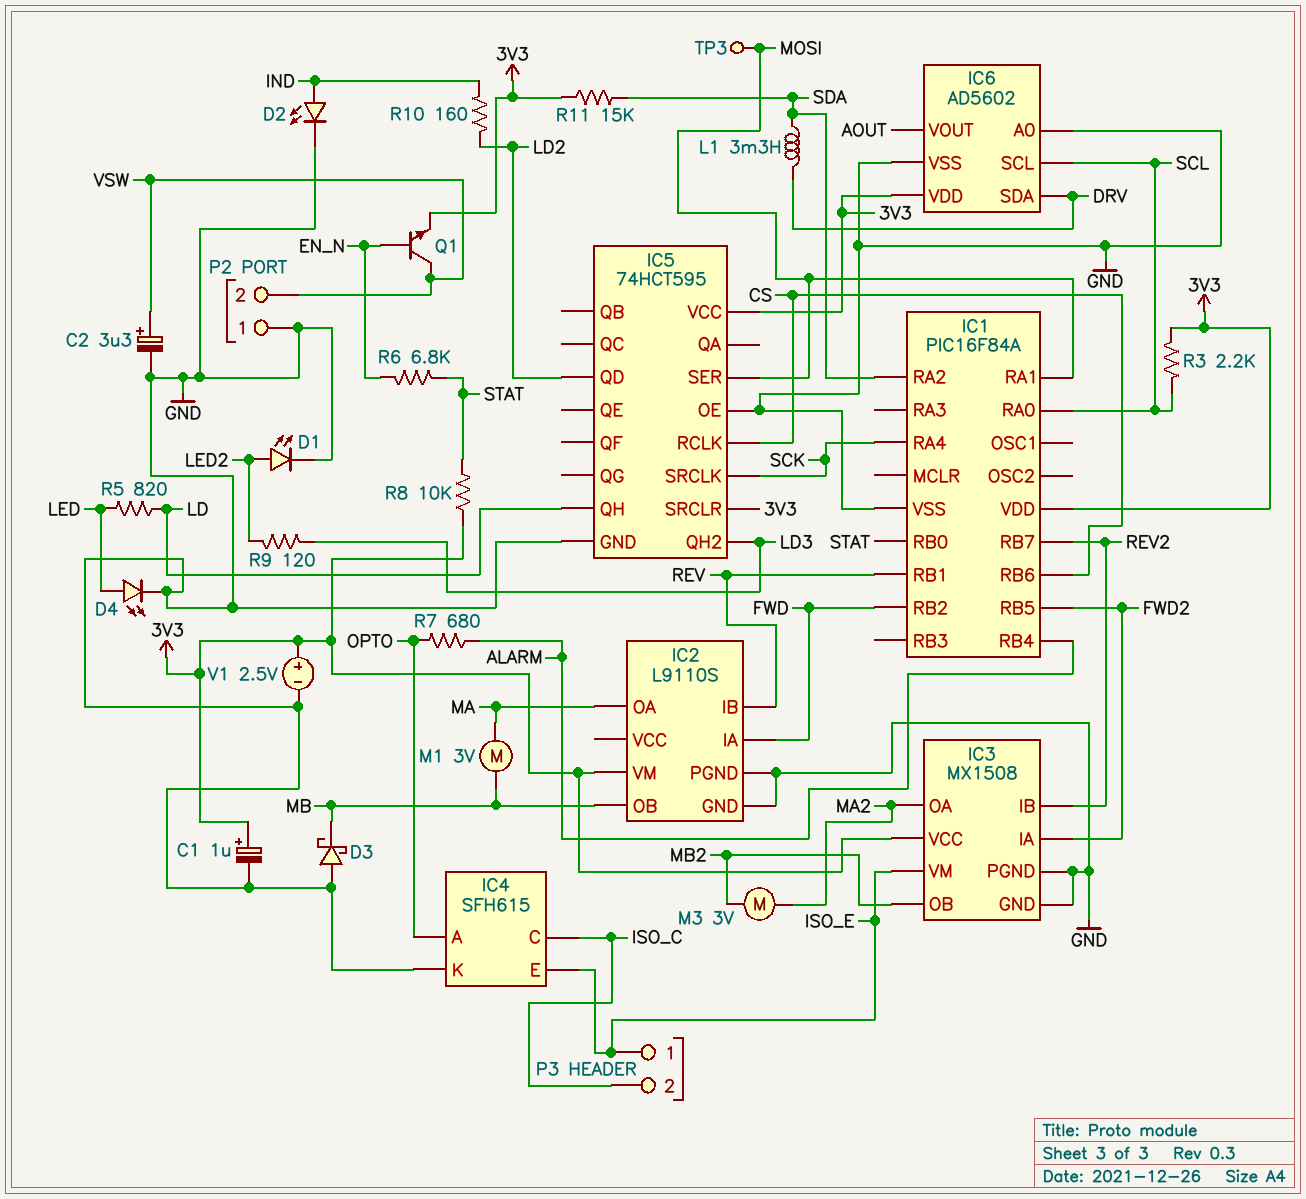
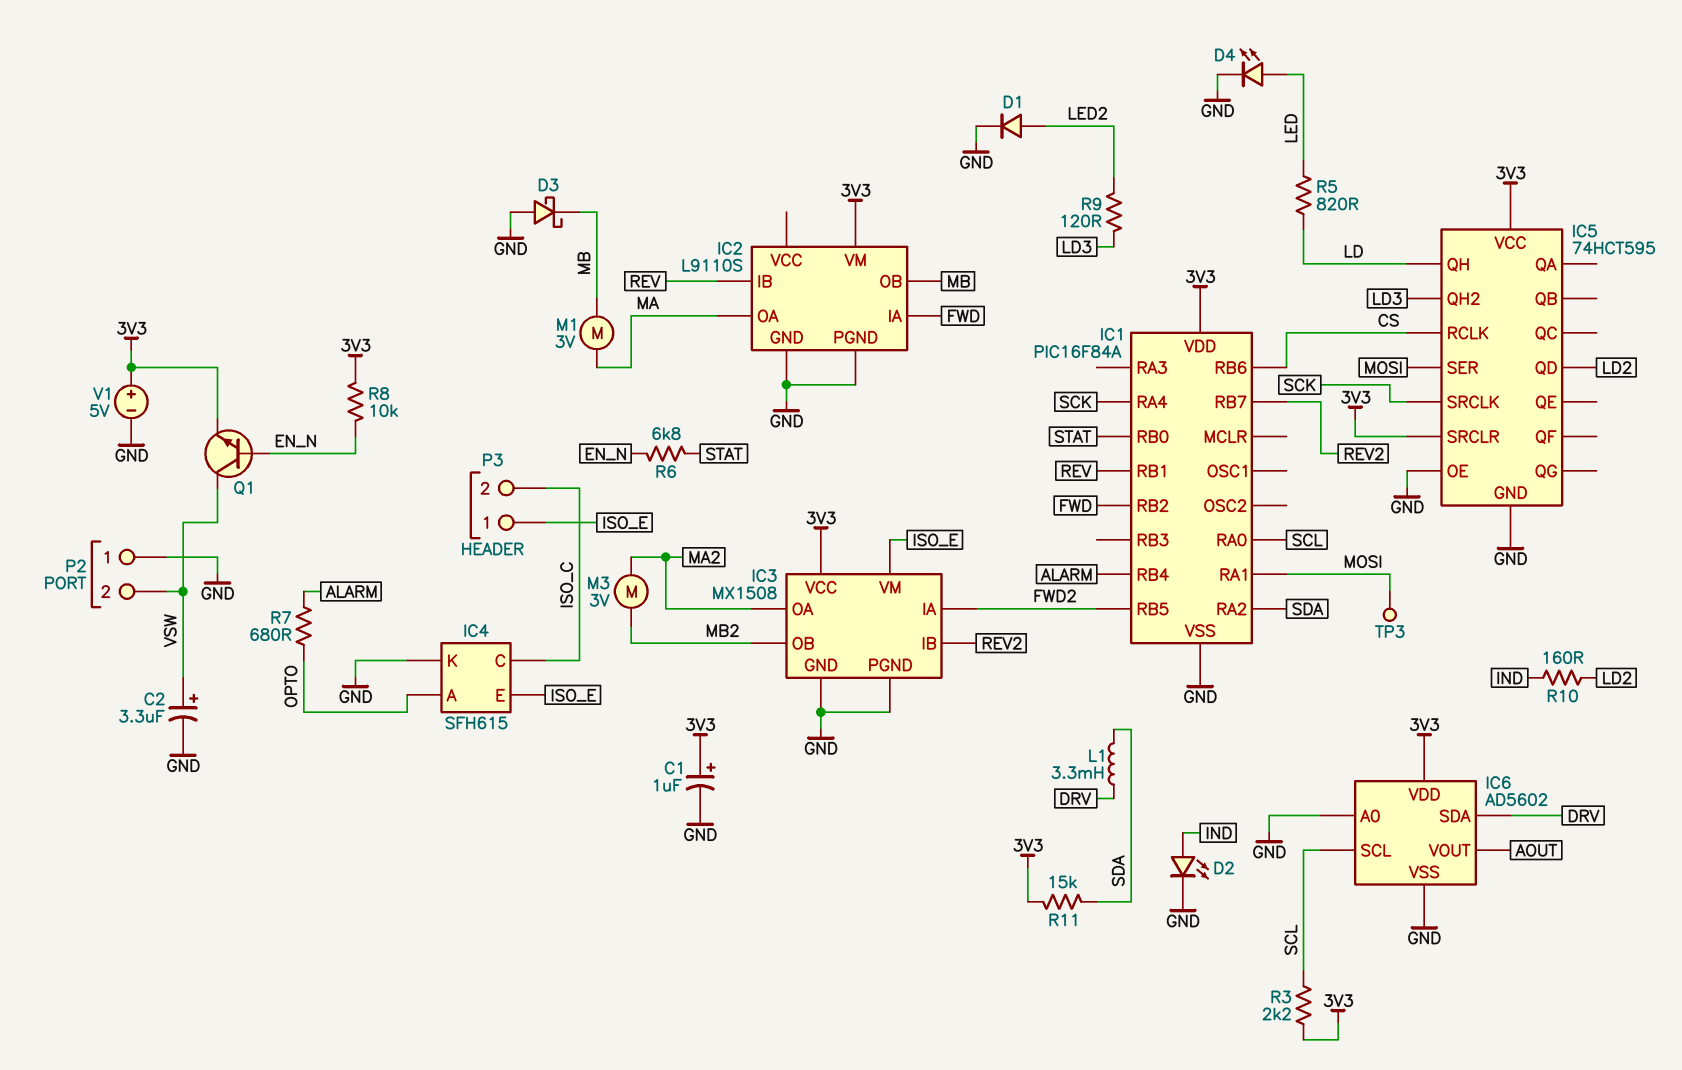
D1: LED (A LED2, K GND) -> diode (A LED2, K GND)
R8: 10k (3V3, STAT) -> 10k (3V3, EN_N)
V1: 2.5V (plus 3V3, minus GND) -> 5V (plus 3V3, minus GND)

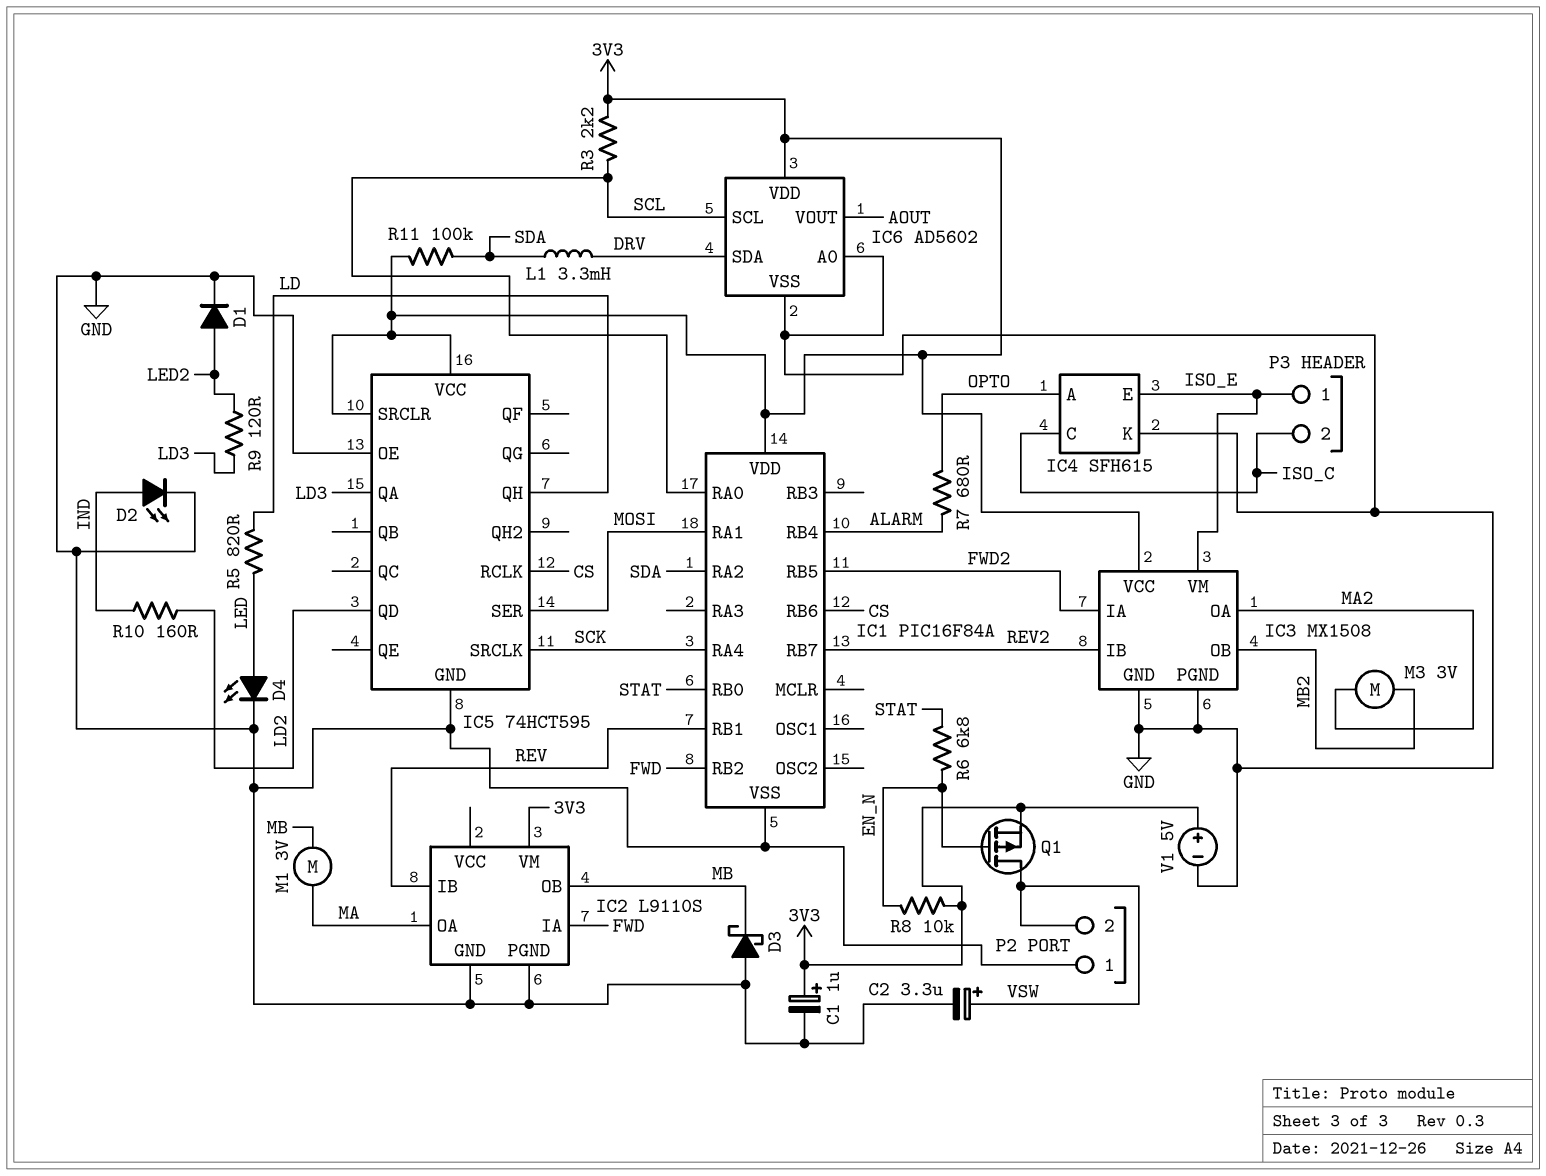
IC5 pin QA: none -> LD3
IC5 pin QH2: LD3 -> none
Q1: NPN (B EN_N, C VSW, E 3V3) -> PMOS (G EN_N, D VSW, S 3V3)
R11: 15k (3V3, SDA) -> 100k (3V3, SDA)
TP3: test point (MOSI) -> none

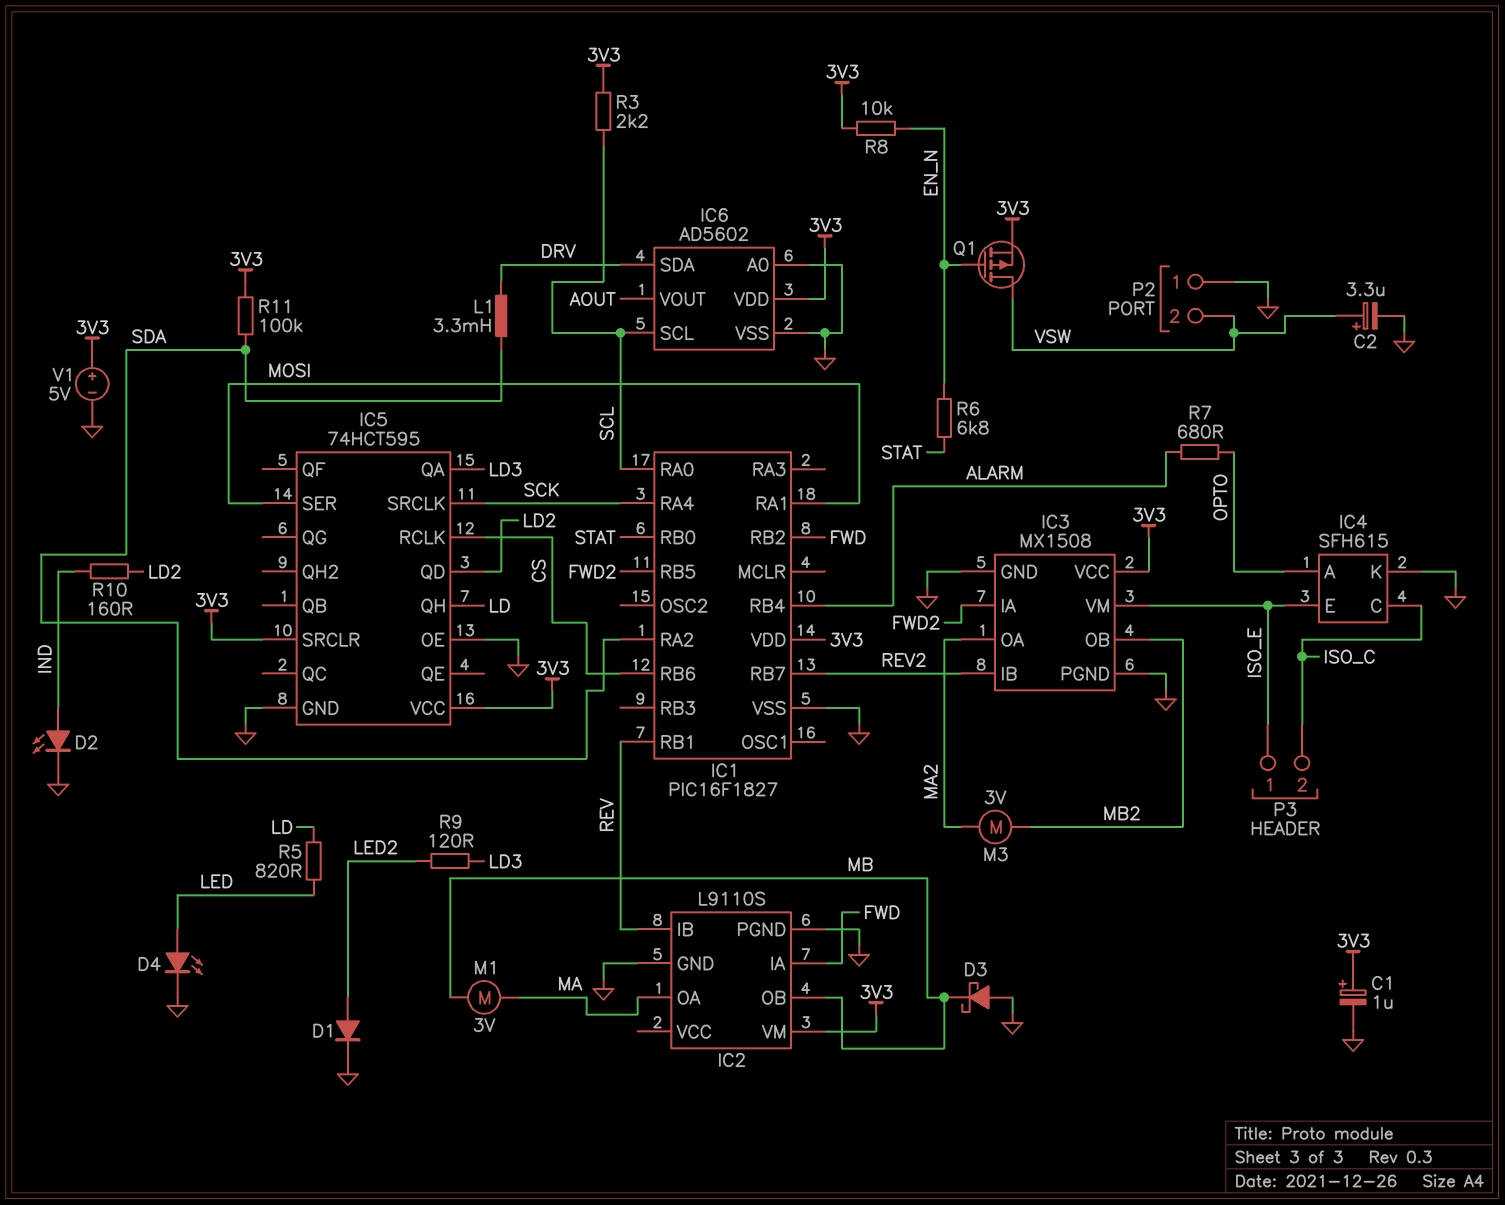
IC1: PIC16F84A -> PIC16F1827

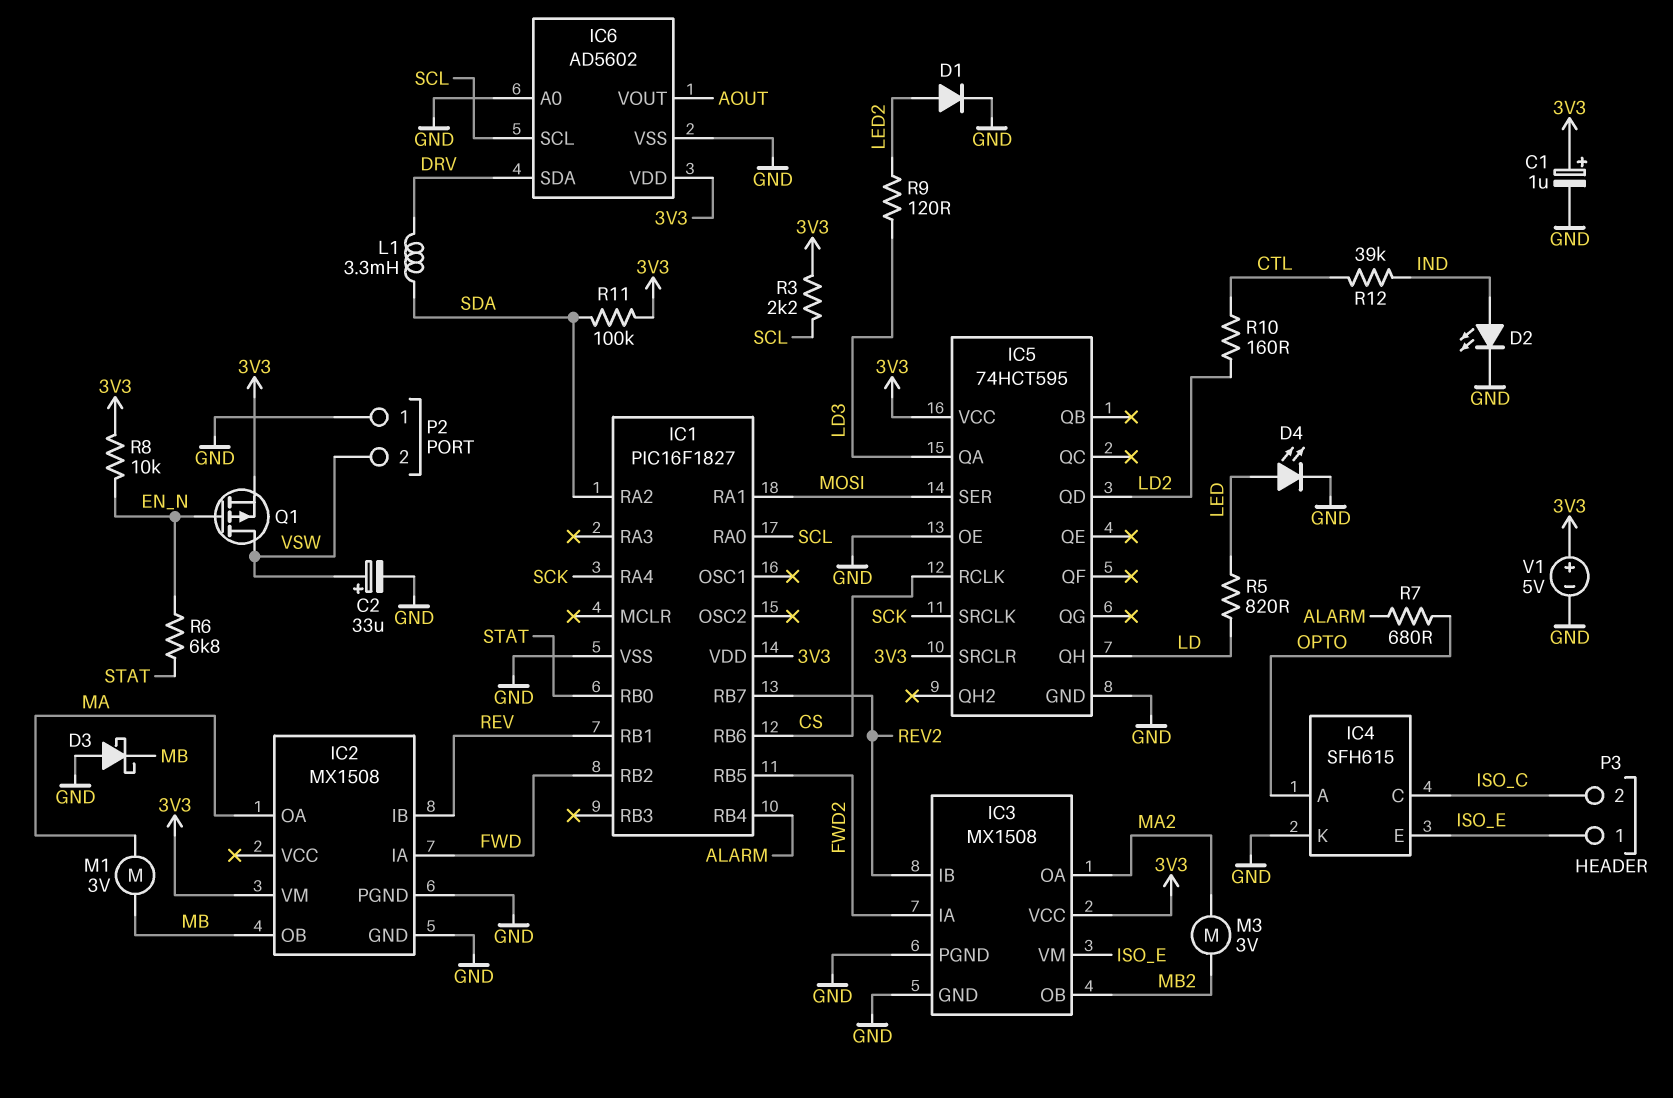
C2: 3.3uF (plus VSW, minus GND) -> 33uF (plus VSW, minus GND)
IC2: L9110S -> MX1508
R10: 160 (IND, LD2) -> 160 (CTL, LD2)
R12: none -> 39k (CTL, IND)

